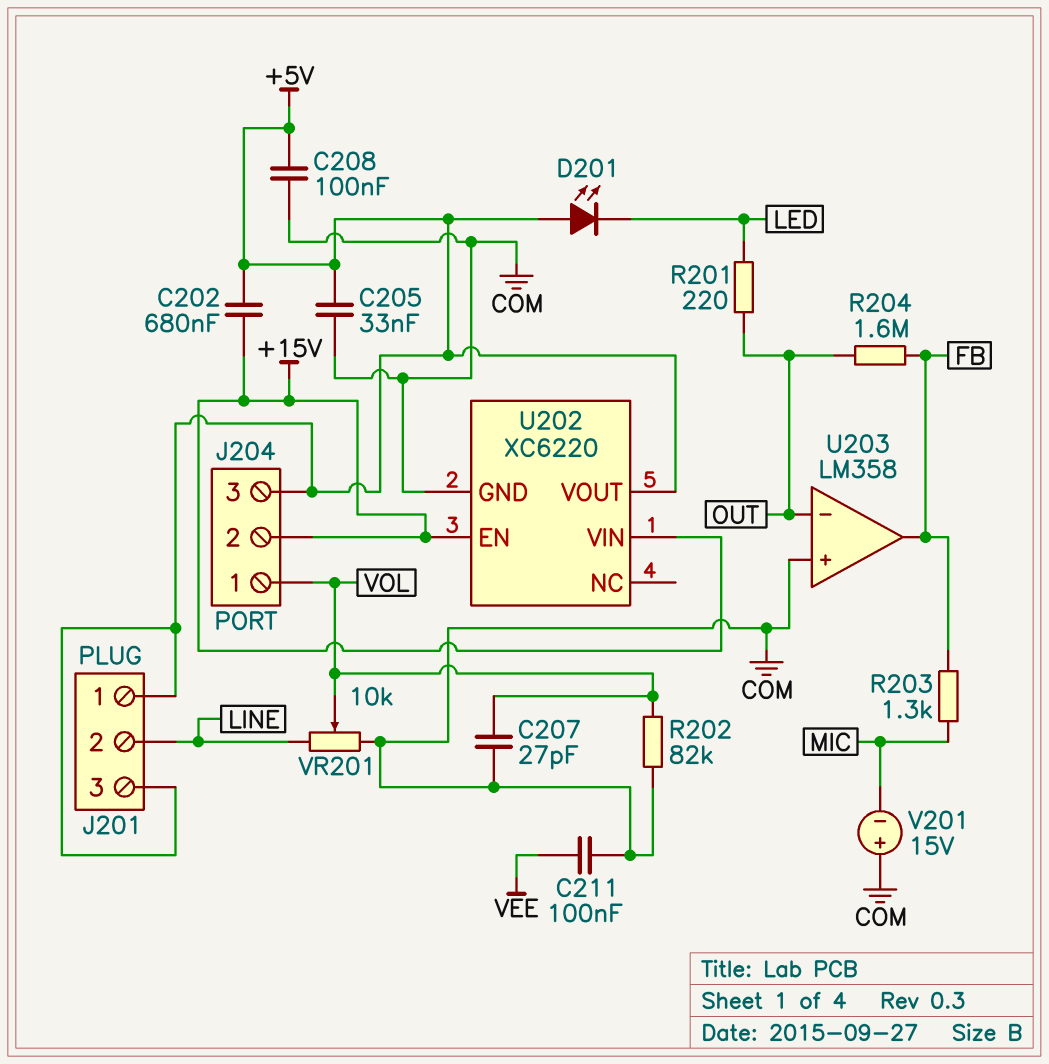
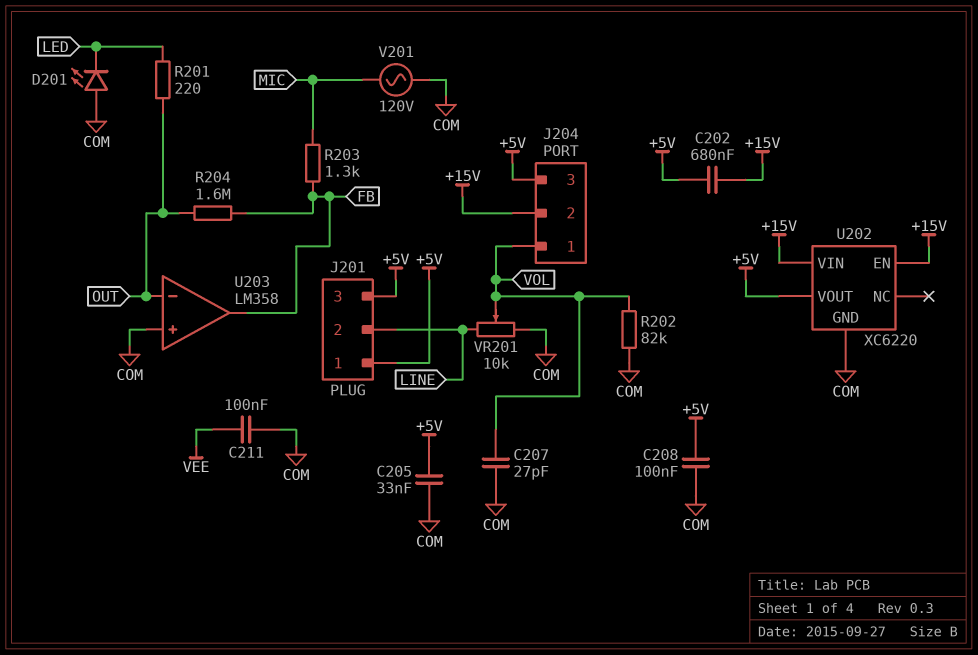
D201: LED (A +5V, K LED) -> LED (A COM, K LED)
V201: 15V (plus COM, minus MIC) -> AC 120V (COM, MIC)

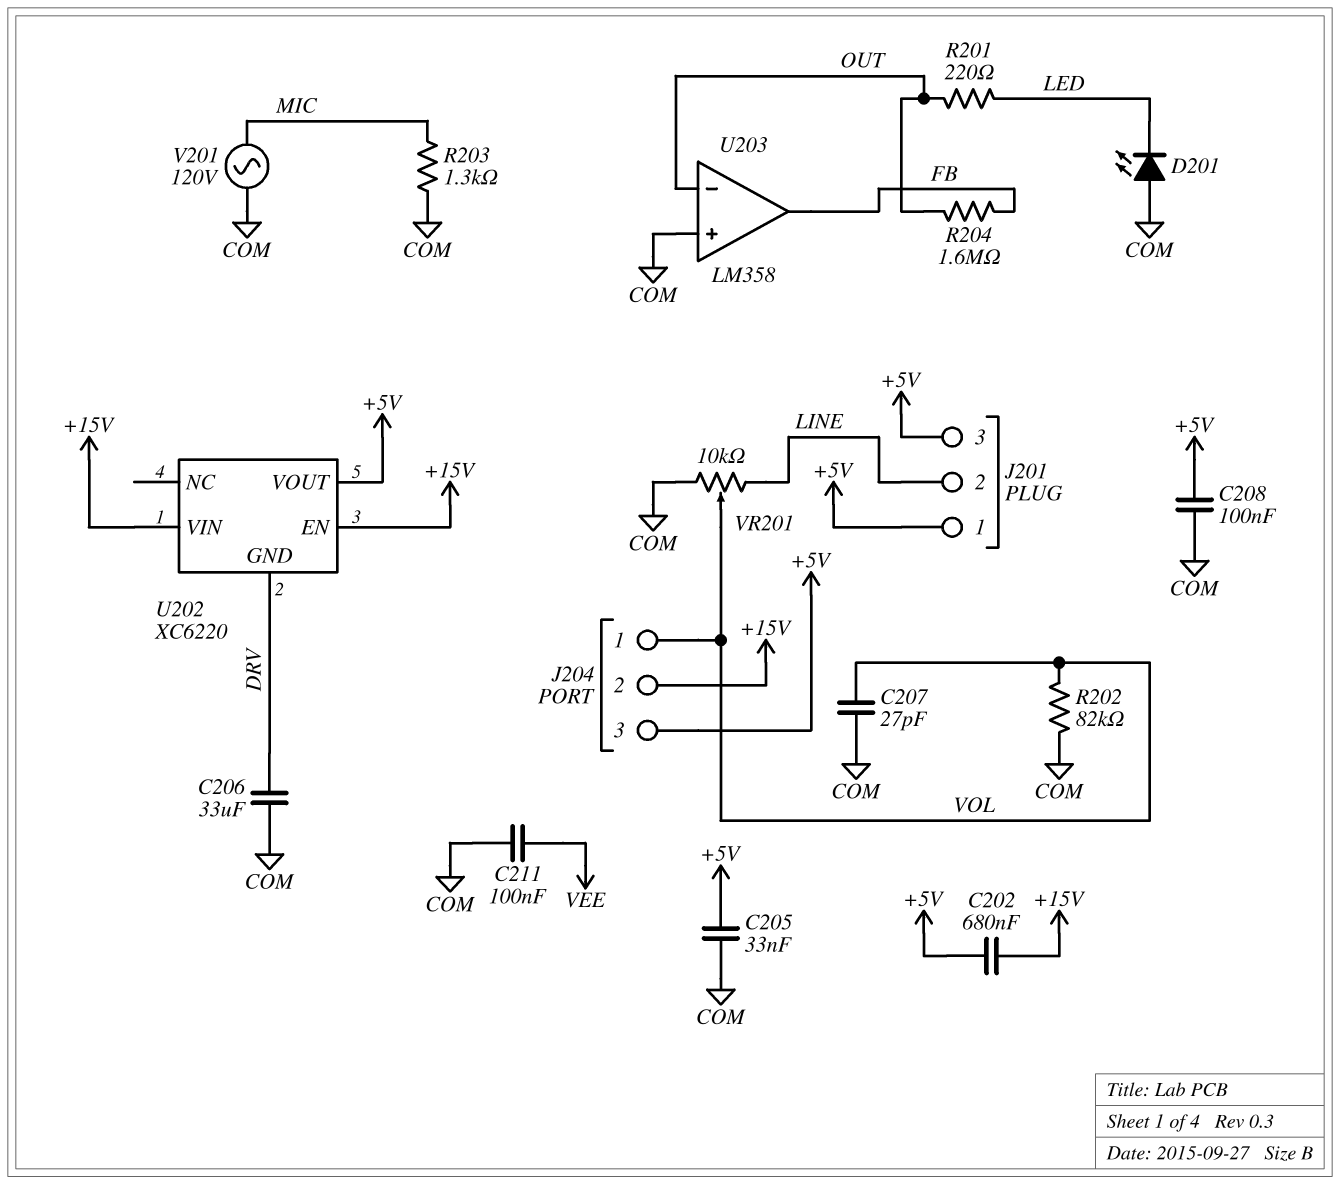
C206: none -> 33uF (COM, DRV)
R203: 1.3k (FB, MIC) -> 1.3k (COM, MIC)
U202 pin GND: COM -> DRV

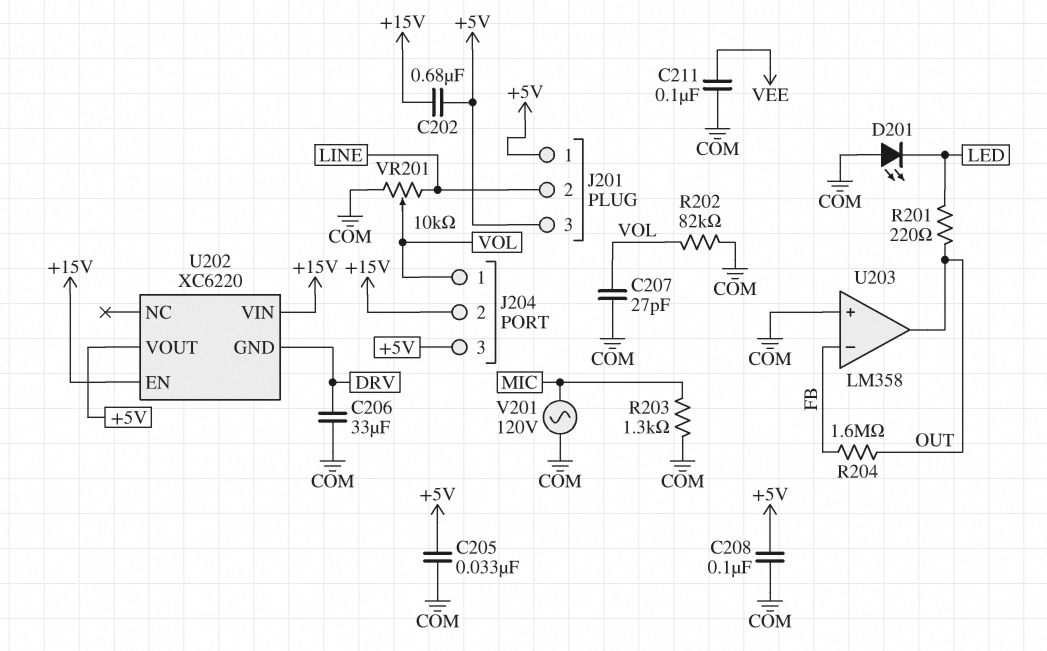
U203 pin in-: OUT -> FB
U203 pin out: FB -> OUT

